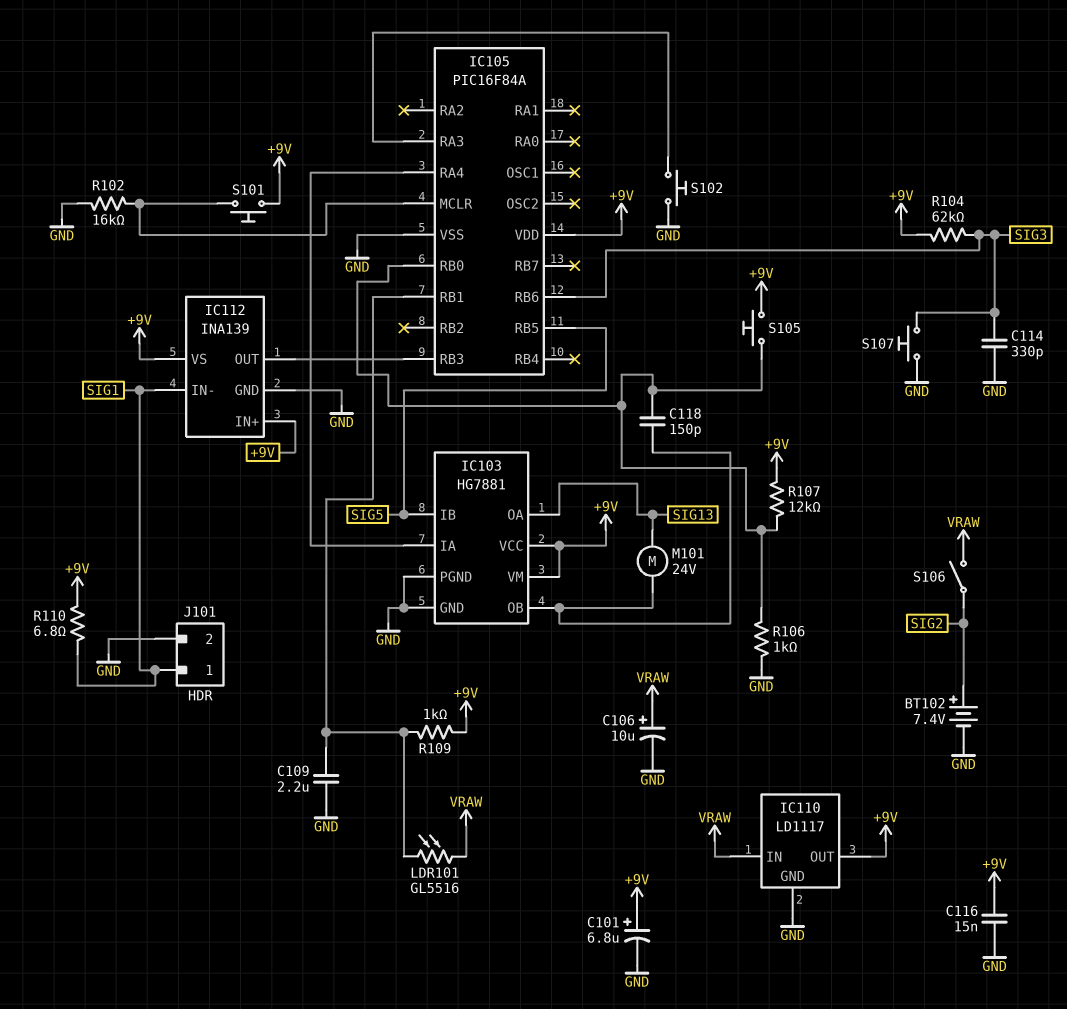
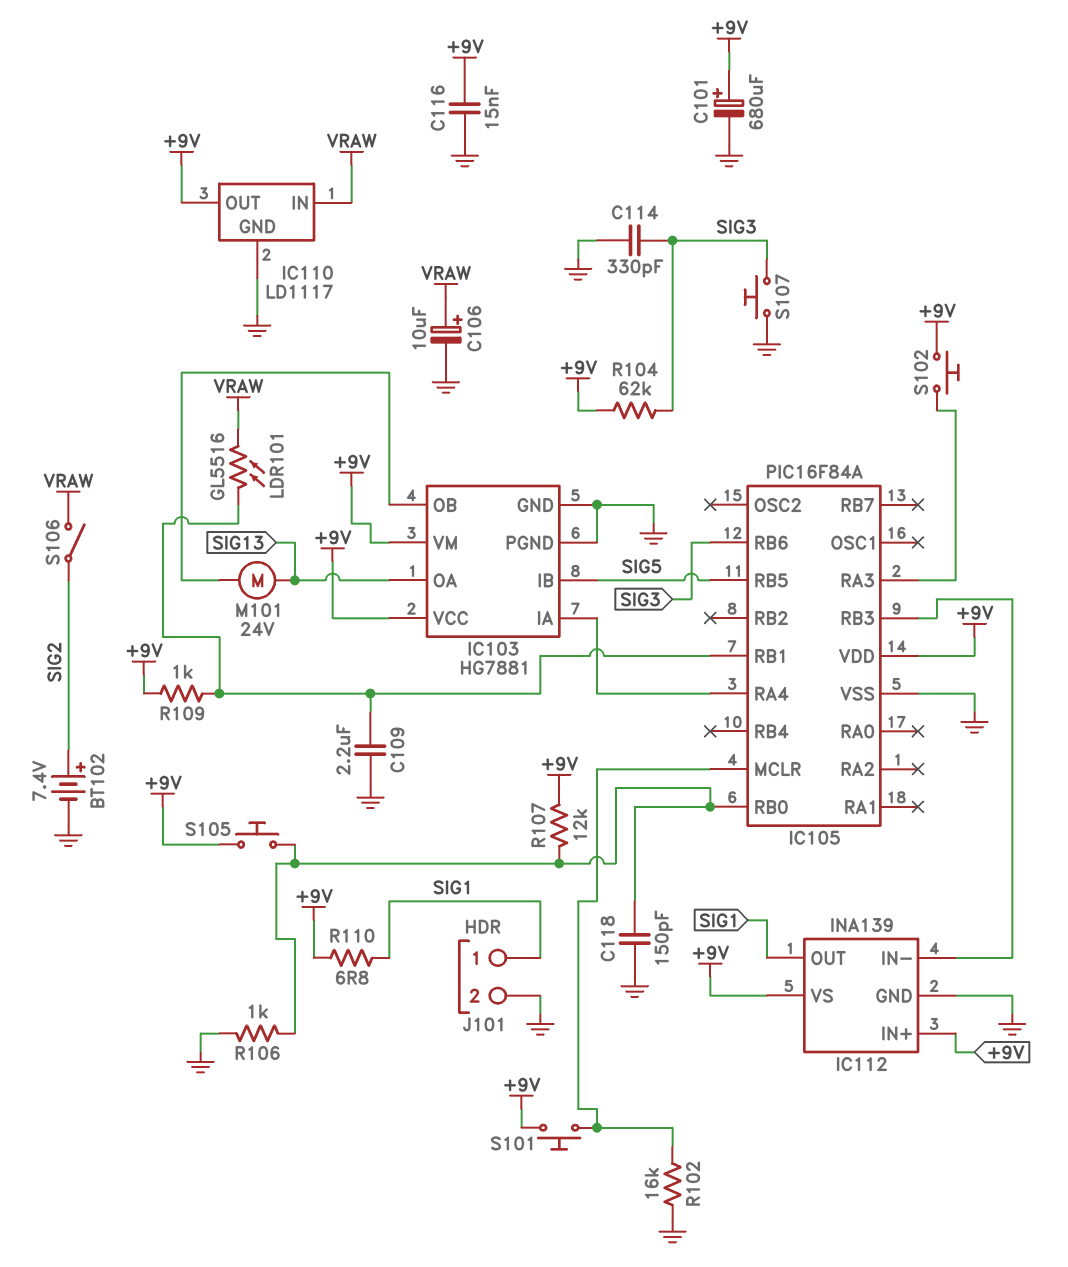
C101: 6.8uF (plus +9V, minus GND) -> 680uF (plus +9V, minus GND)
C118: 150pF (IC103/OB, IC105/RB0) -> 150pF (GND, IC105/RB0)
IC112 pin IN-: SIG1 -> IC105/RB3
IC112 pin OUT: IC105/RB3 -> SIG1
S102: button (GND, IC105/RA3) -> button (+9V, IC105/RA3)

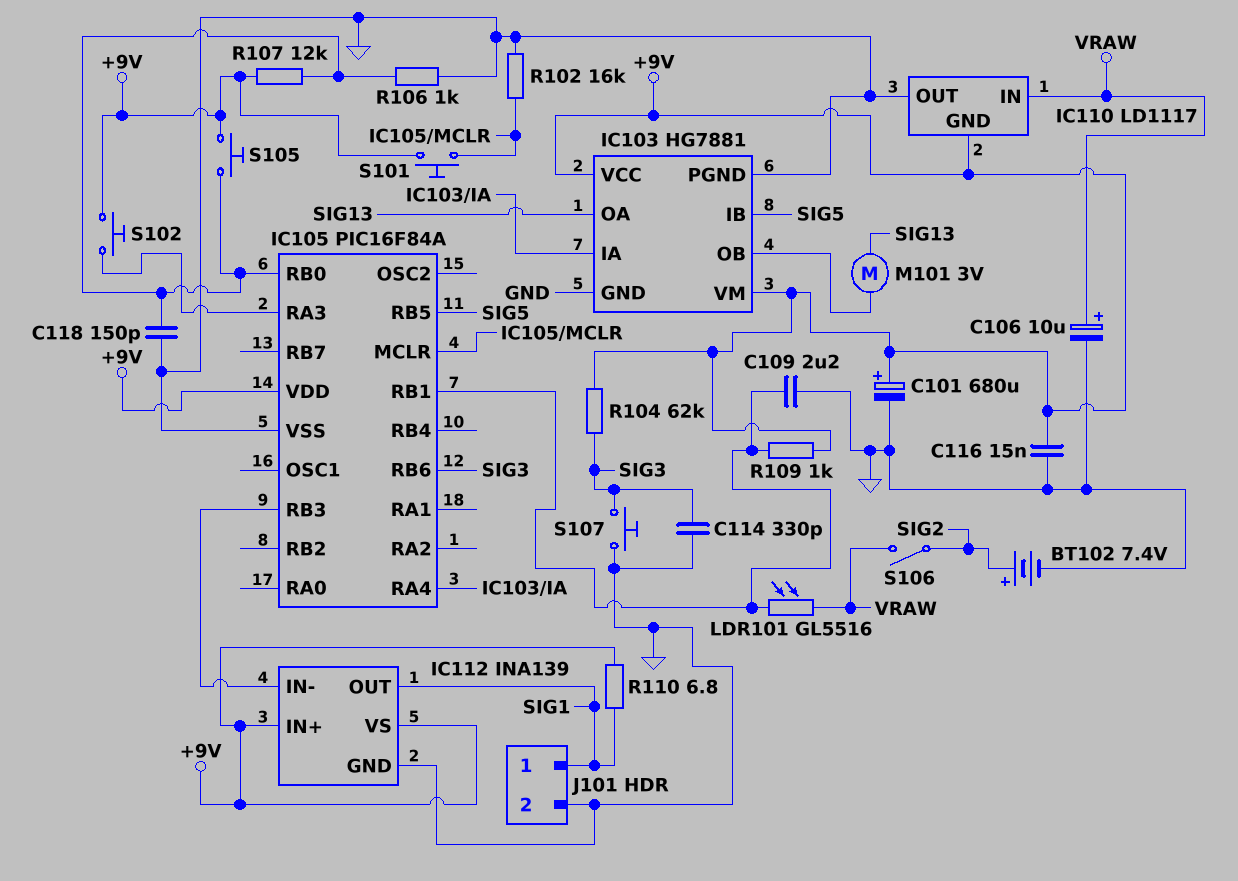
IC110 pin GND: GND -> +9V
IC110 pin OUT: +9V -> GND
M101: motor 24V (IC103/OB, SIG13) -> motor 3V (IC103/OB, SIG13)

